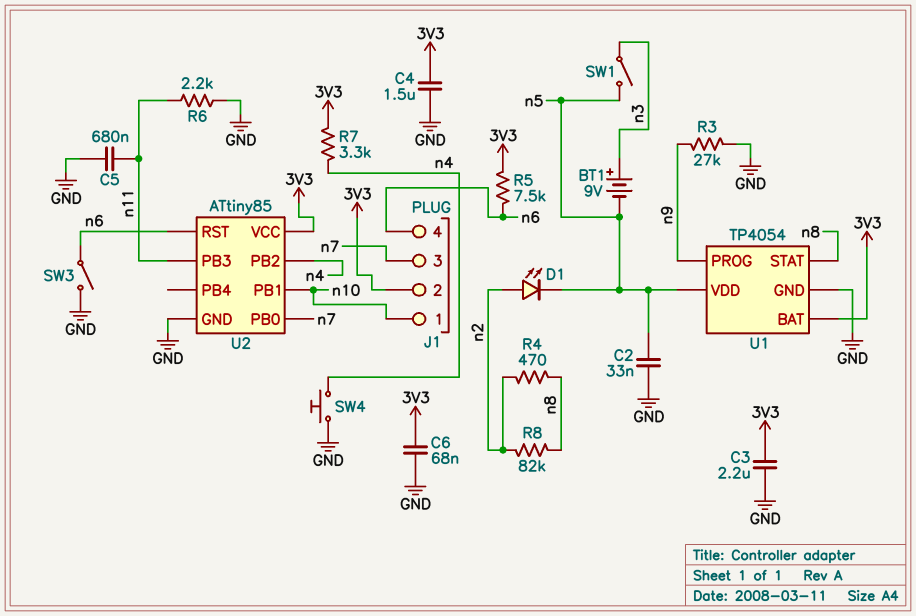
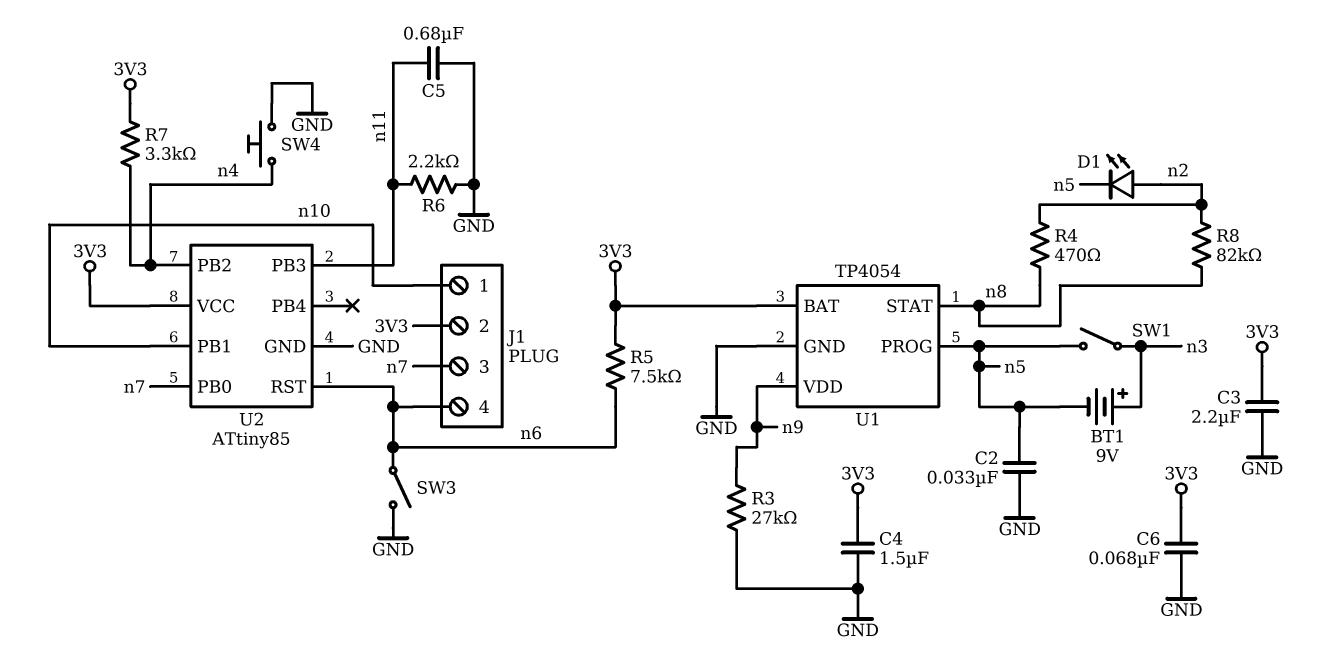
U1 pin PROG: n9 -> n5
U1 pin VDD: n5 -> n9

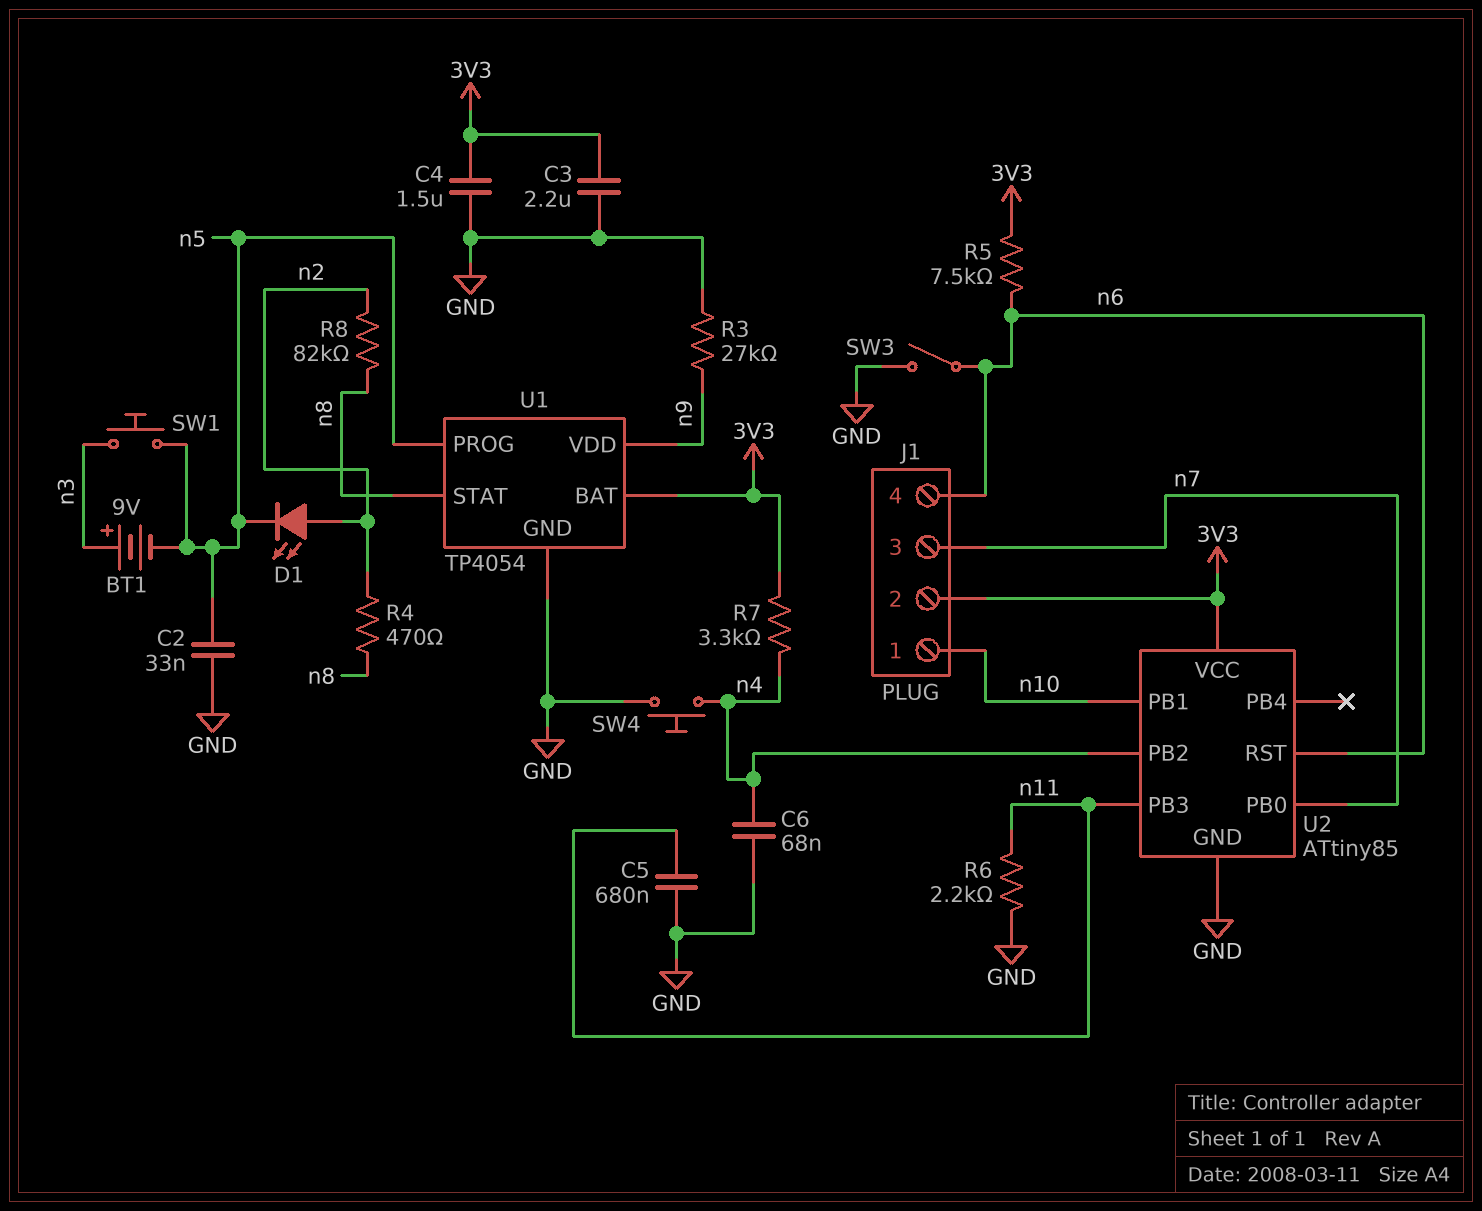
C6: 68nF (3V3, GND) -> 68nF (GND, n4)
SW1: switch (n3, n5) -> button (n3, n5)

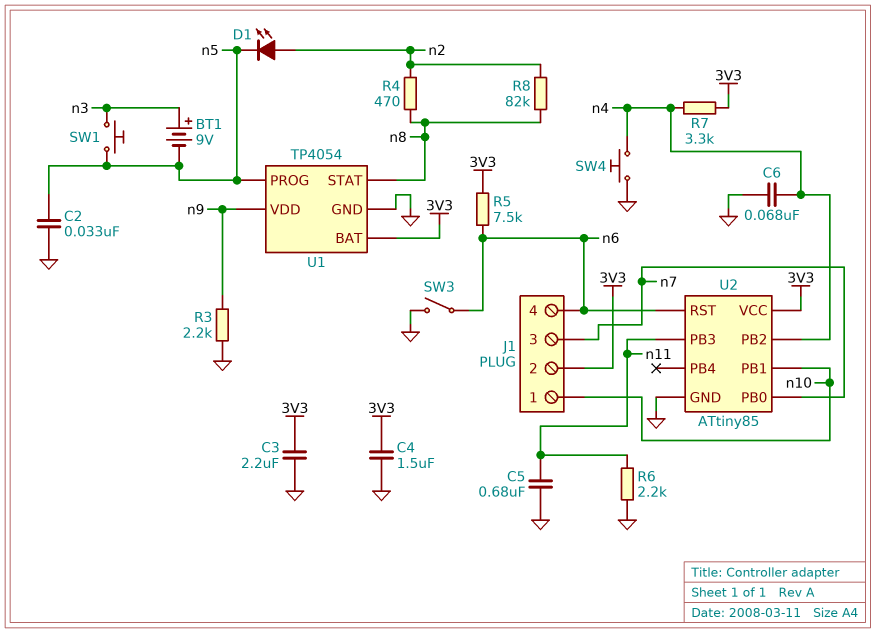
R3: 27k (GND, n9) -> 2.2k (GND, n9)

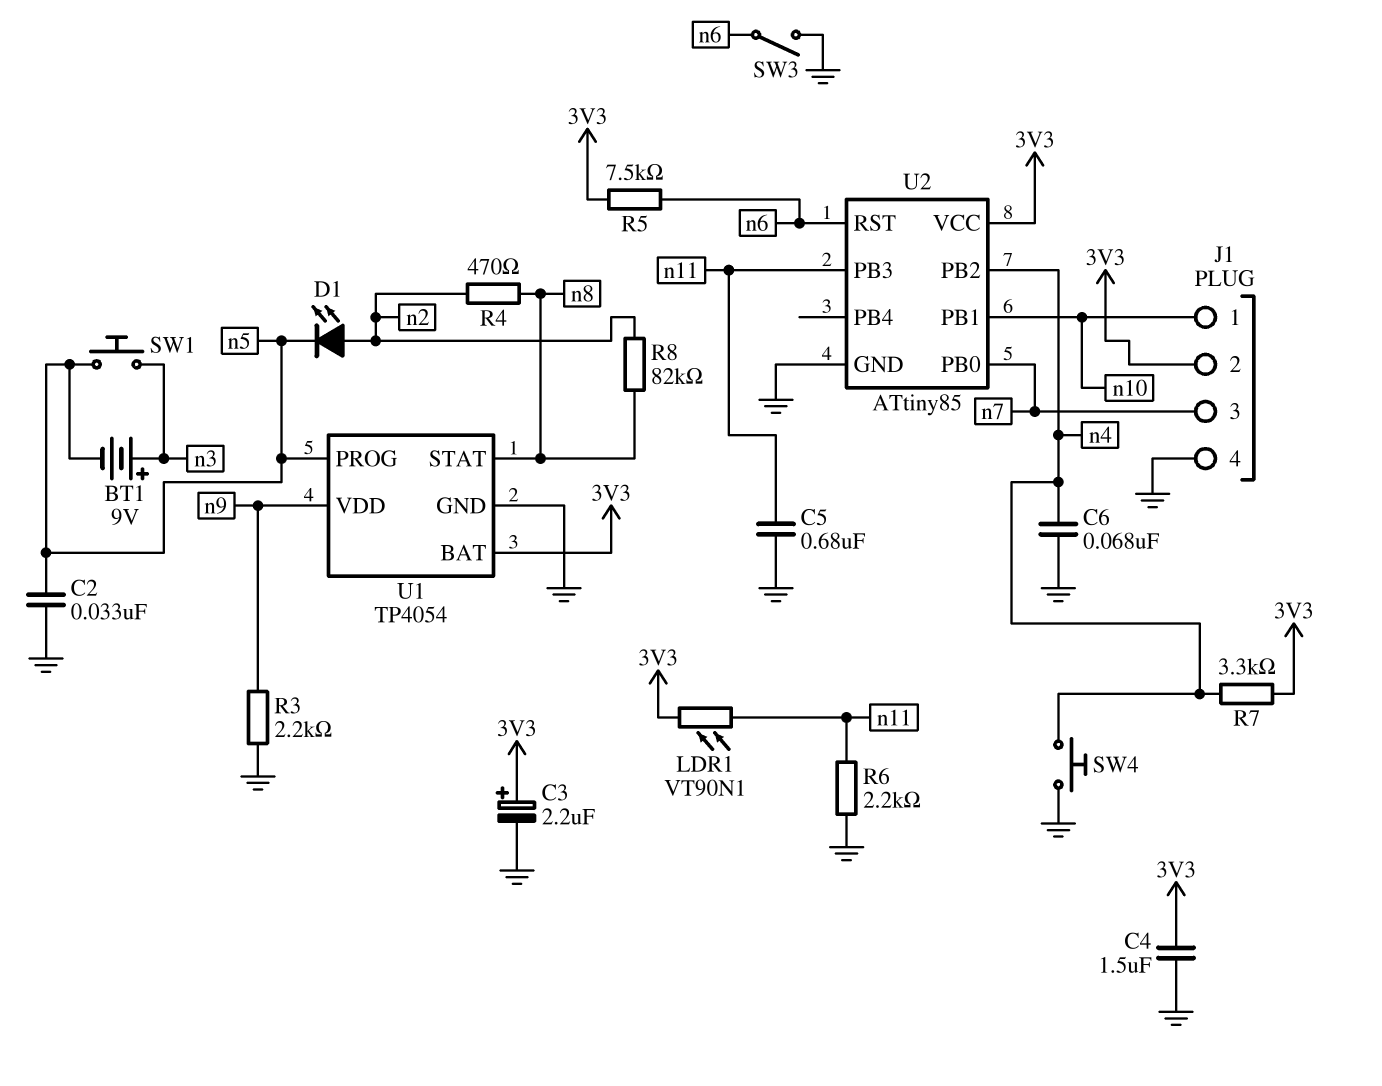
C3: 2.2uF (3V3, GND) -> 2.2uF (plus 3V3, minus GND)
J1 pin 4: n6 -> GND
LDR1: none -> VT90N1 (3V3, n11)

